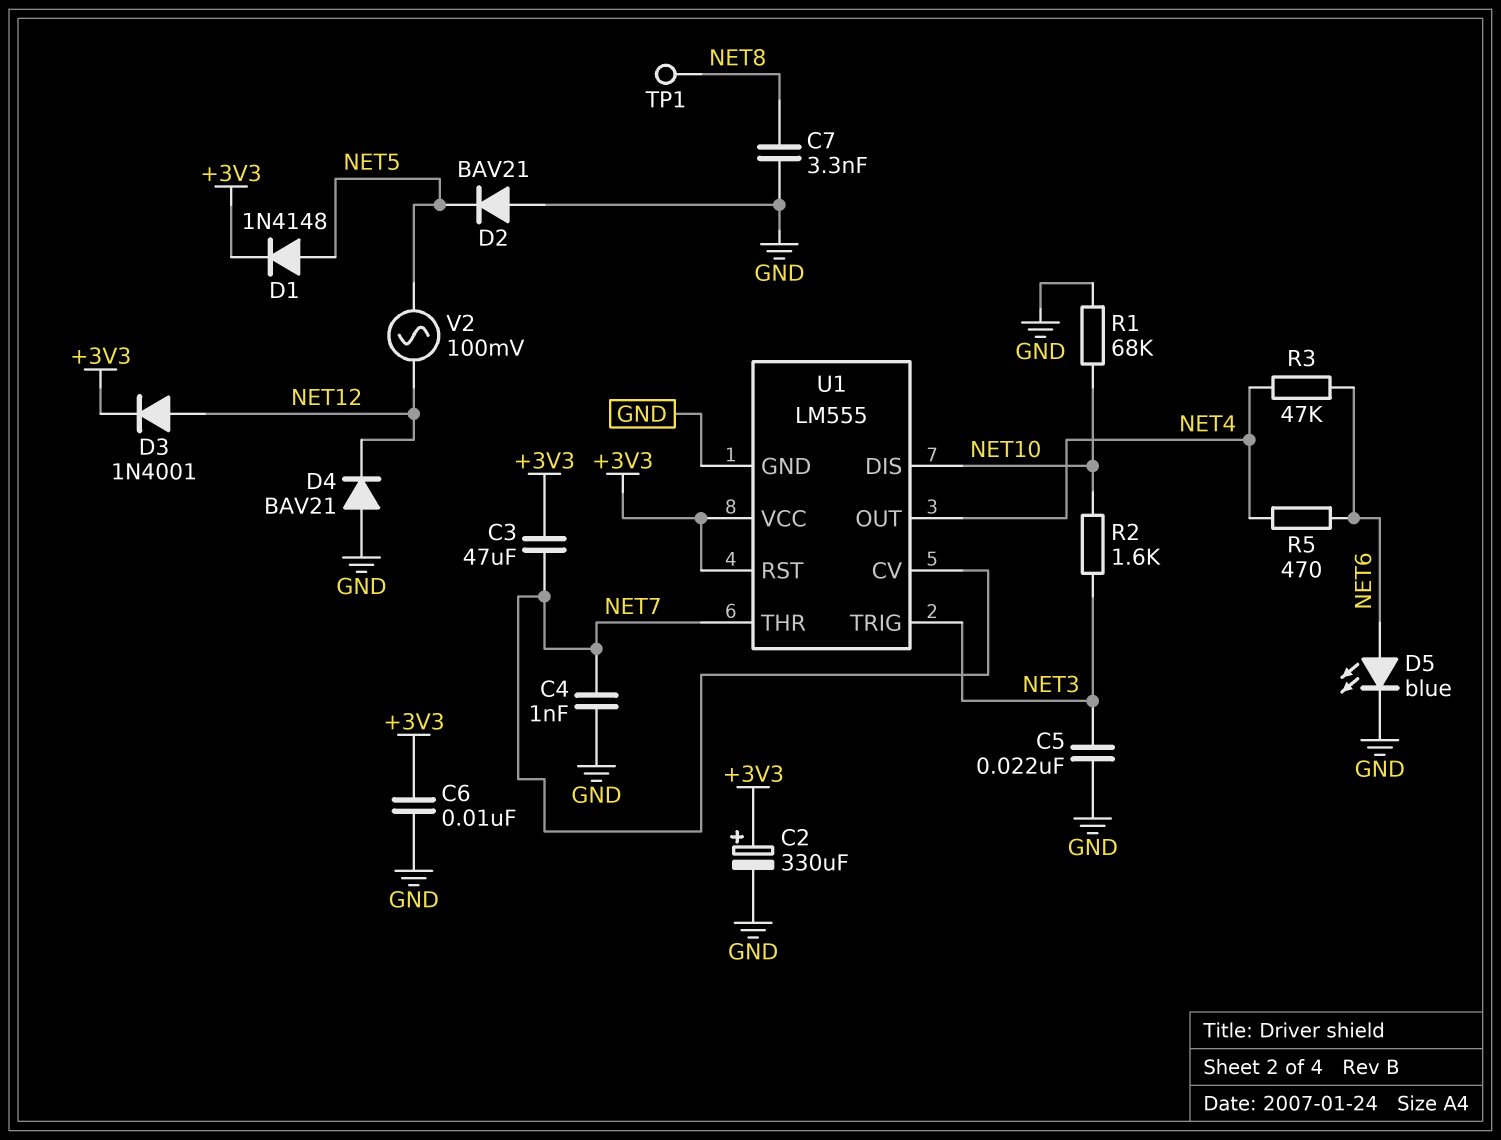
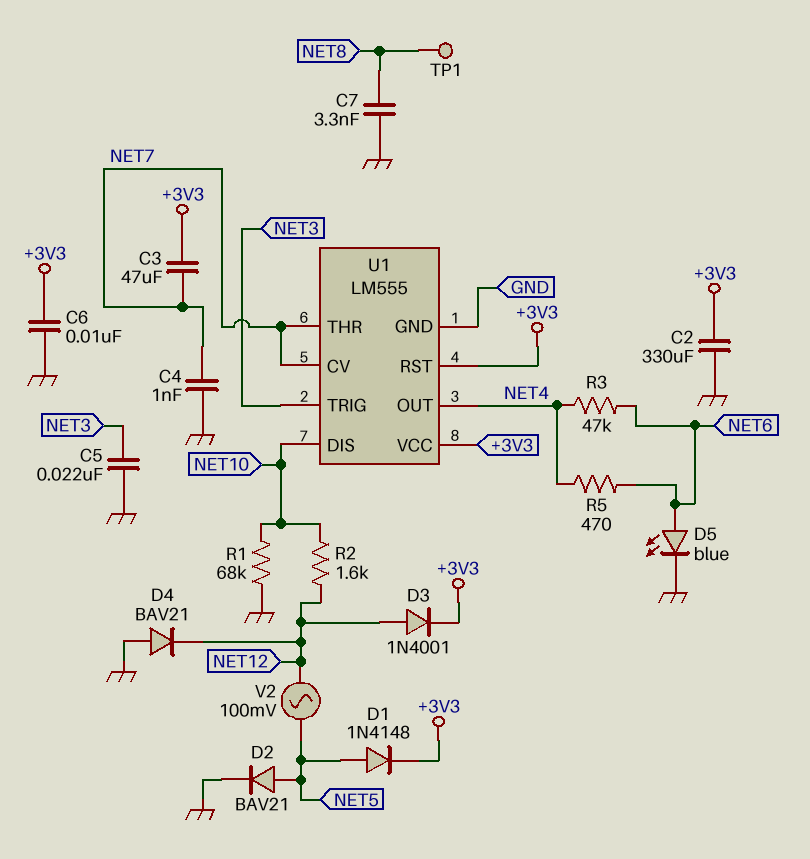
C2: 330uF (plus +3V3, minus GND) -> 330uF (+3V3, GND)
D2: diode BAV21 (A GND, K NET5) -> diode BAV21 (A NET5, K GND)
R2: 1.6k (NET3, NET10) -> 1.6k (NET10, NET12)

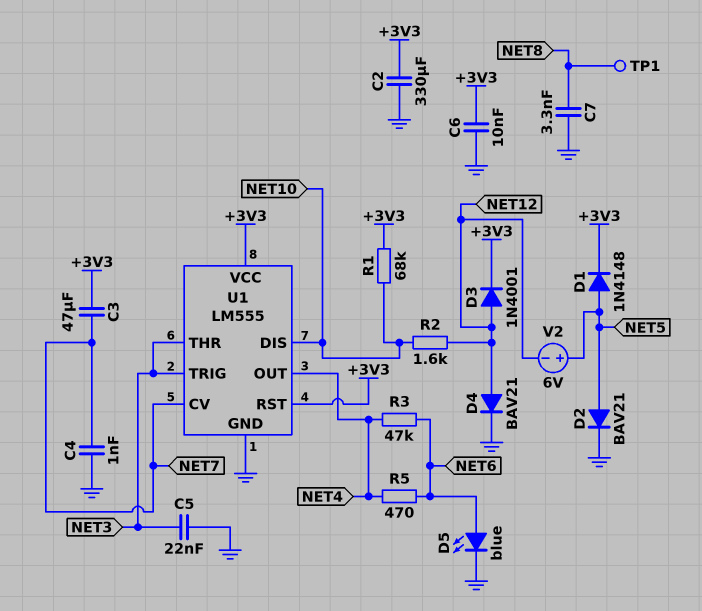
D4: diode BAV21 (A GND, K NET12) -> diode BAV21 (A NET12, K GND)
R1: 68k (GND, NET10) -> 68k (+3V3, NET10)
U1 pin THR: NET7 -> NET3
V2: AC 100mV (NET5, NET12) -> 6V (plus NET5, minus NET12)

